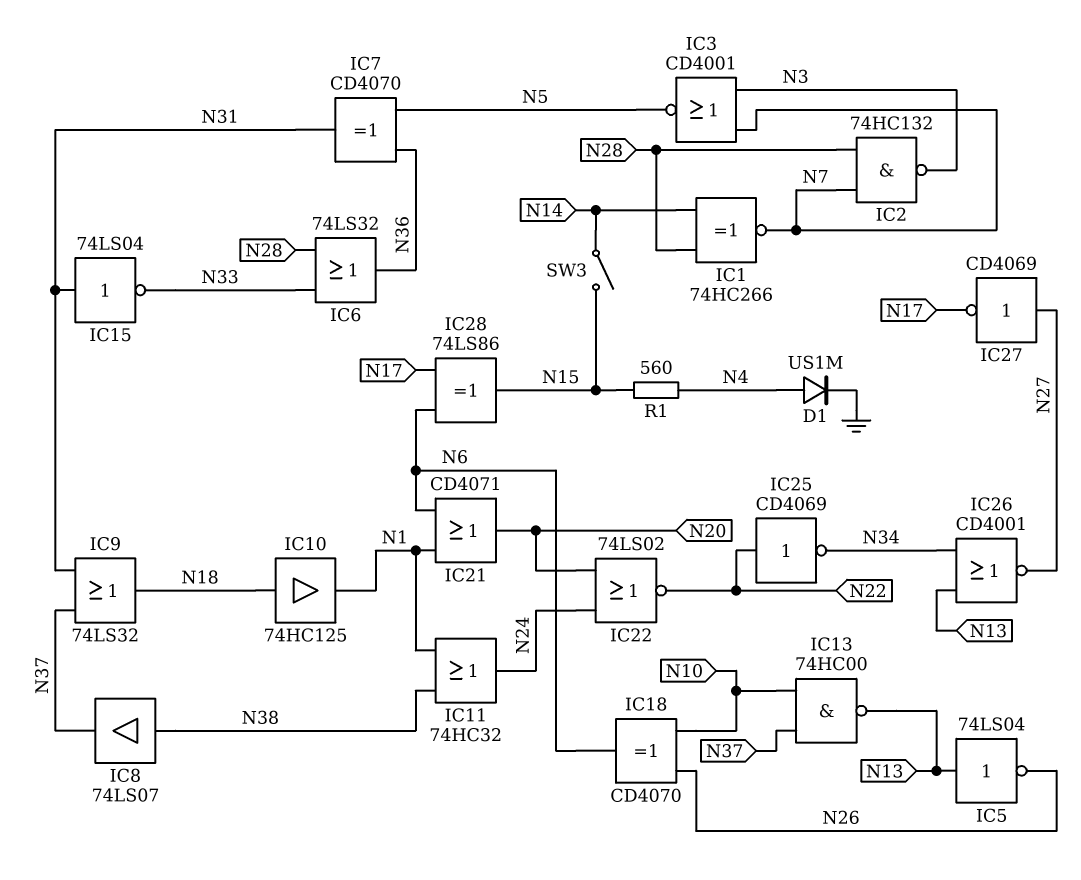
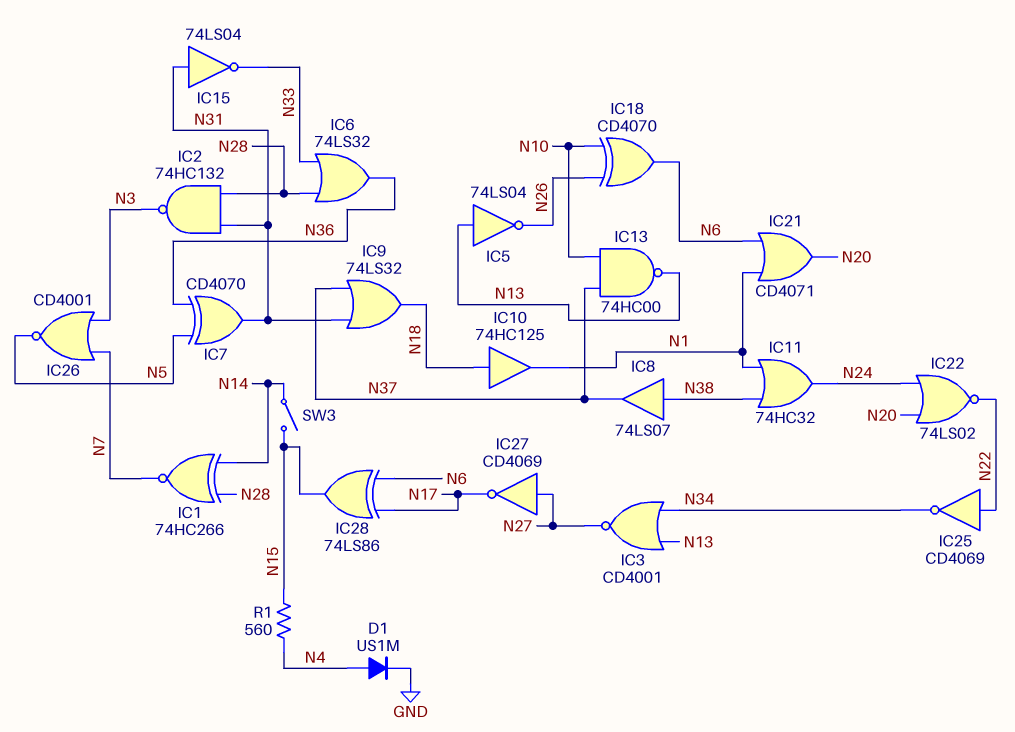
IC2: NAND 74HC132 (in N7, in N28, out N3) -> NAND 74HC132 (in N28, in N31, out N3)
IC3: NOR CD4001 (in N3, in N7, out N5) -> NOR CD4001 (in N13, in N34, out N27)
IC26: NOR CD4001 (in N13, in N34, out N27) -> NOR CD4001 (in N3, in N7, out N5)

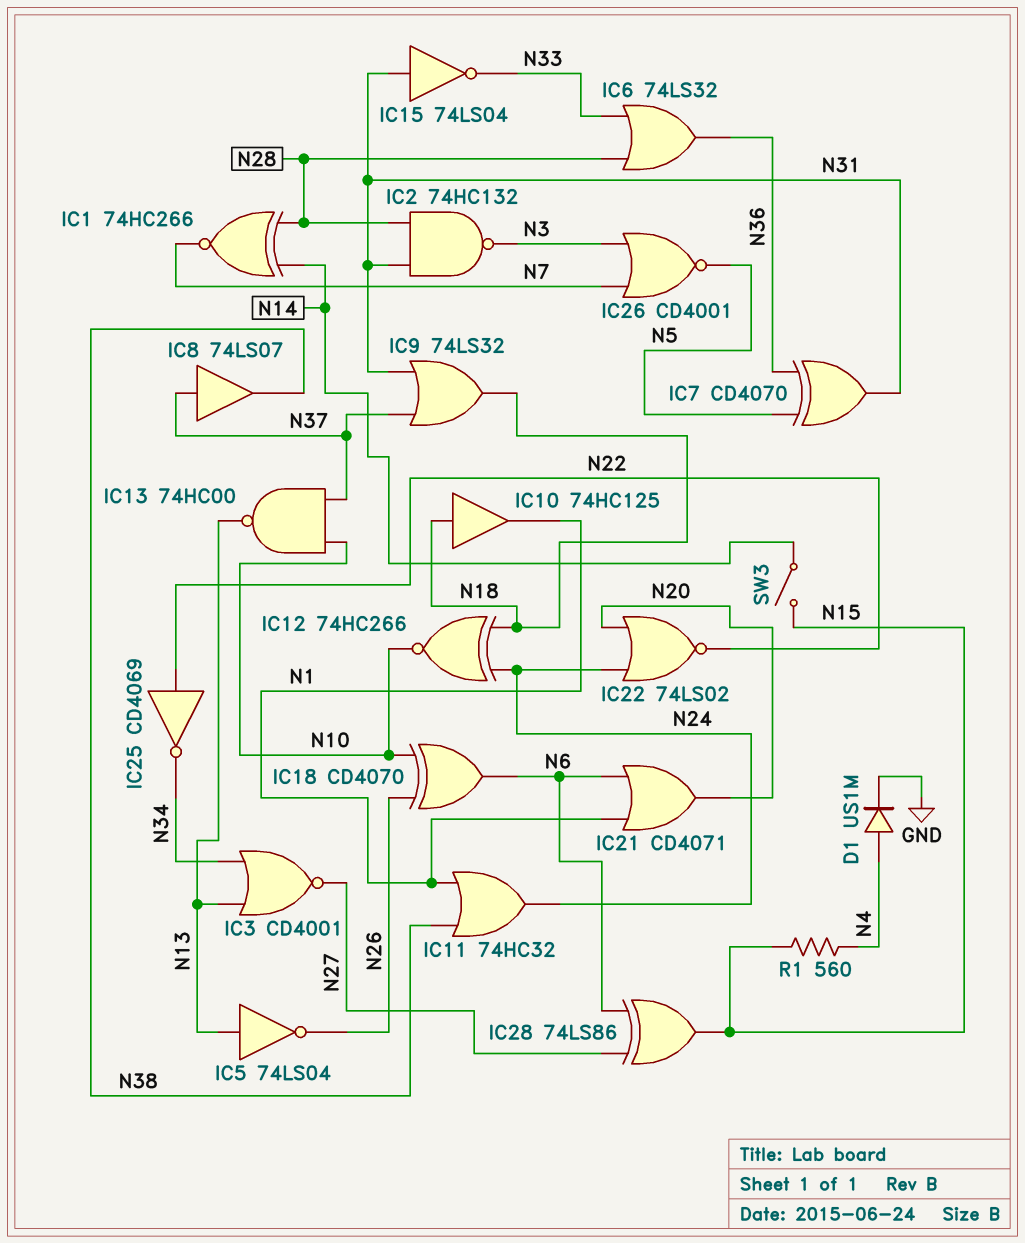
IC8: buffer 74LS07 (in N38, out N37) -> buffer 74LS07 (in N37, out N38)
IC12: none -> XNOR 74HC266 (in N18, in N24, out N10)
IC27: NOT CD4069 (in N27, out N17) -> none
IC28: XOR 74LS86 (in N6, in N17, out N15) -> XOR 74LS86 (in N6, in N27, out N15)

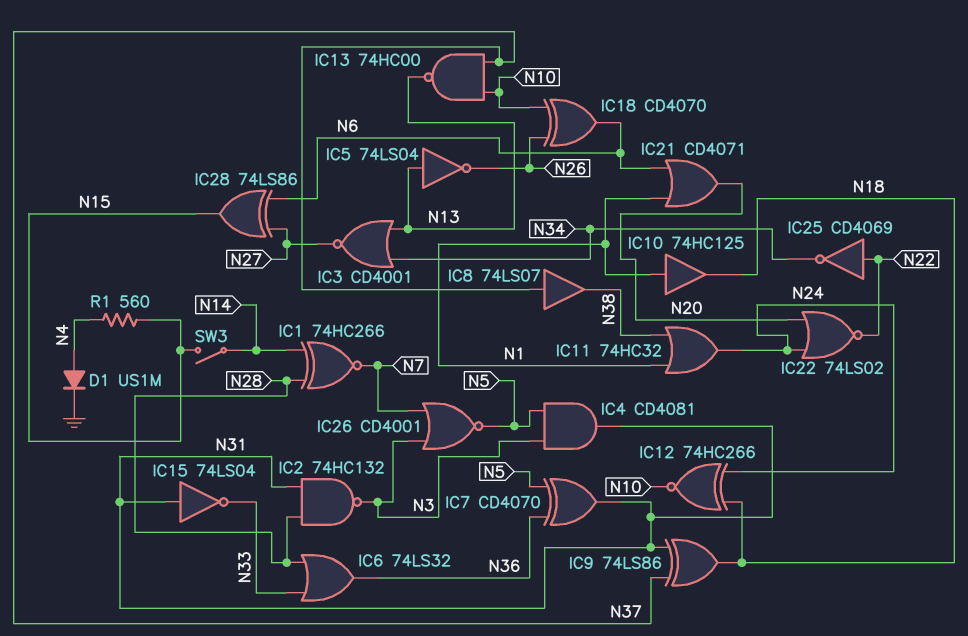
IC4: none -> AND CD4081 (in N3, in N5, out N31)
IC9: OR 74LS32 (in N31, in N37, out N18) -> XOR 74LS86 (in N31, in N37, out N18)
IC10: buffer 74HC125 (in N18, out N1) -> buffer 74HC125 (in N1, out N18)

